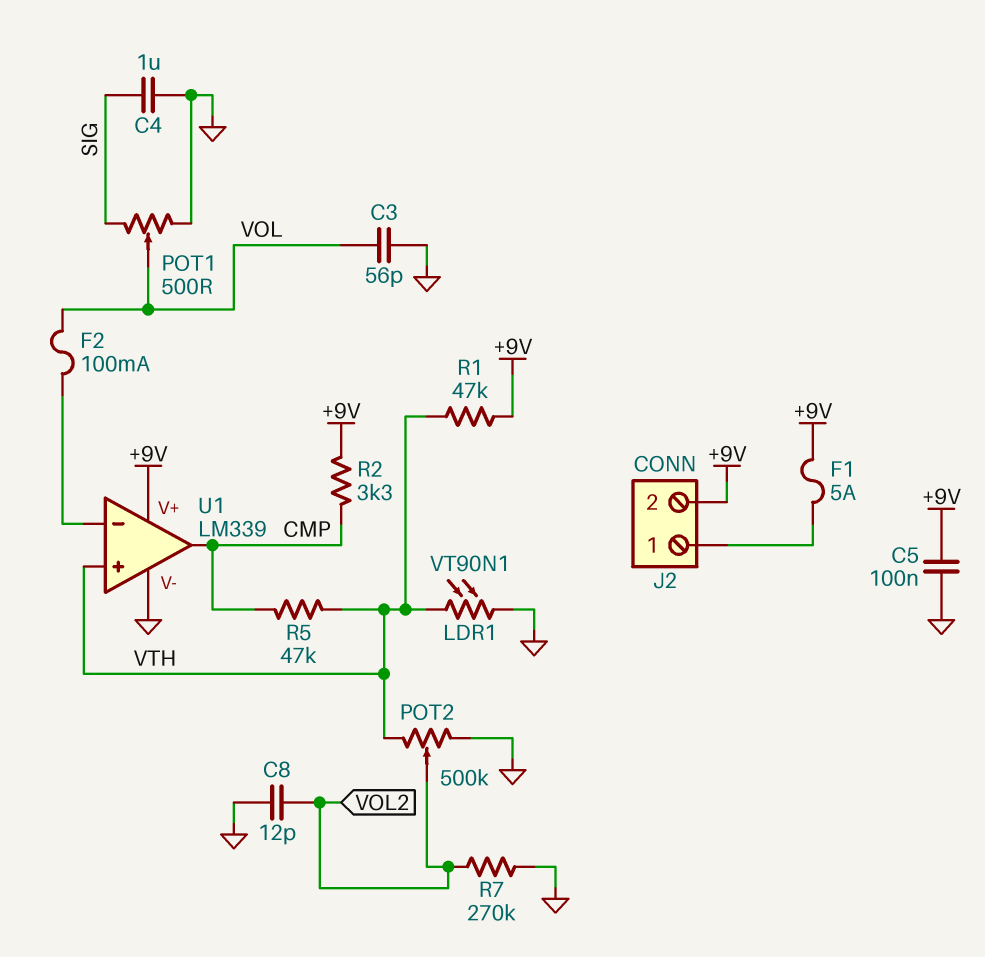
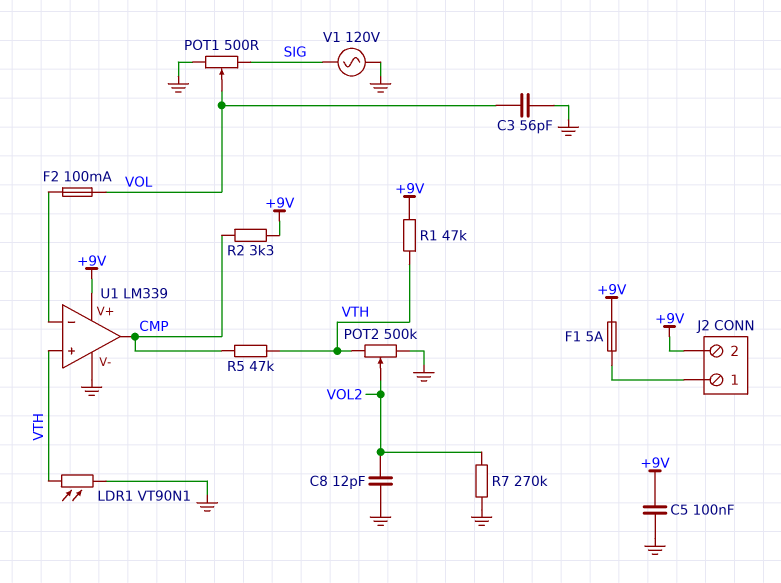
C4: 1uF (GND, SIG) -> none
V1: none -> AC 120V (GND, SIG)

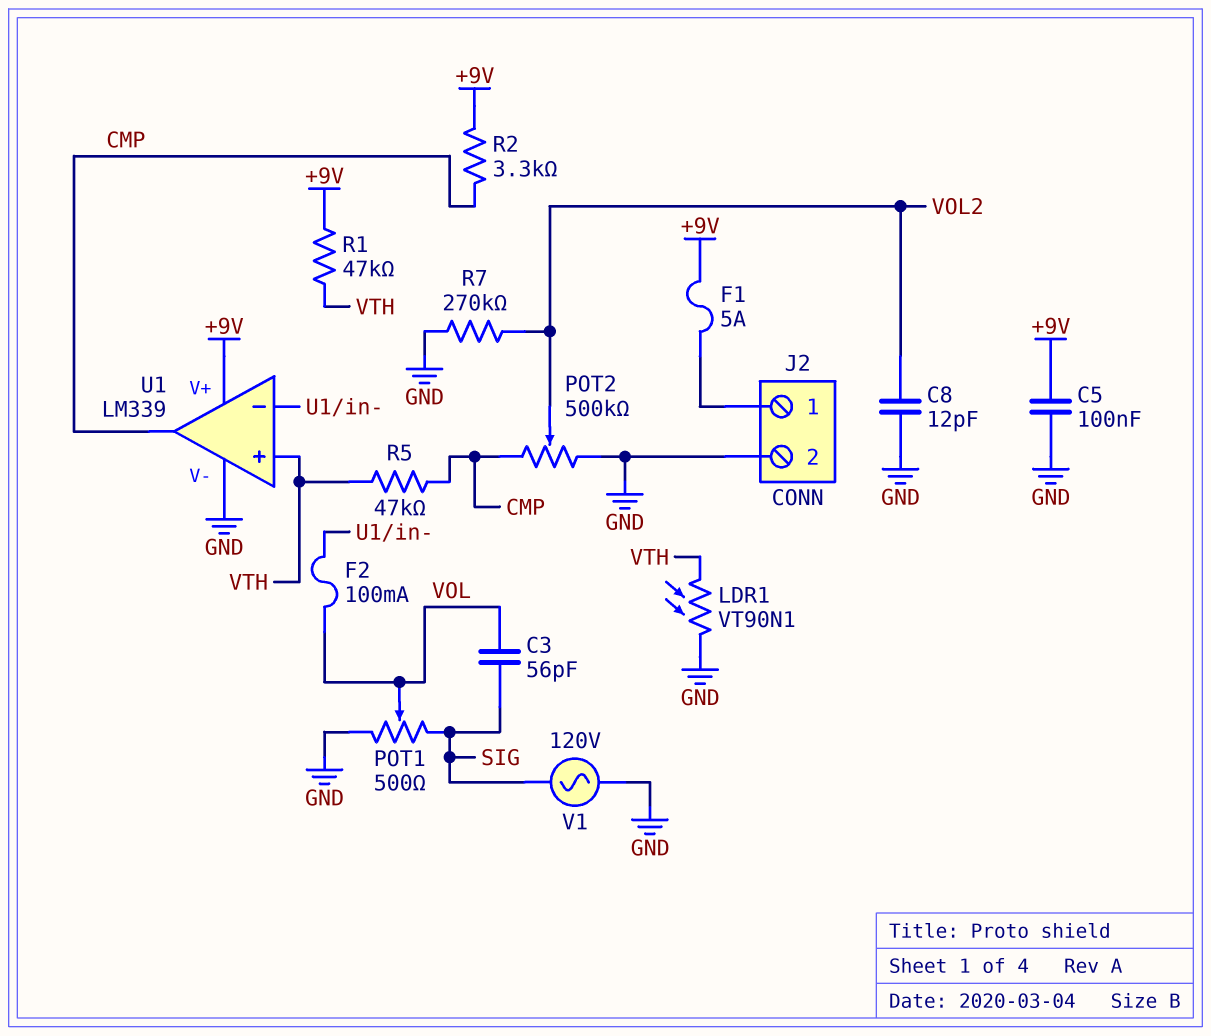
C3: 56pF (GND, VOL) -> 56pF (SIG, VOL)
J2 pin 2: +9V -> GND
POT2: 500k (GND, VTH, wiper VOL2) -> 500k (CMP, GND, wiper VOL2)

